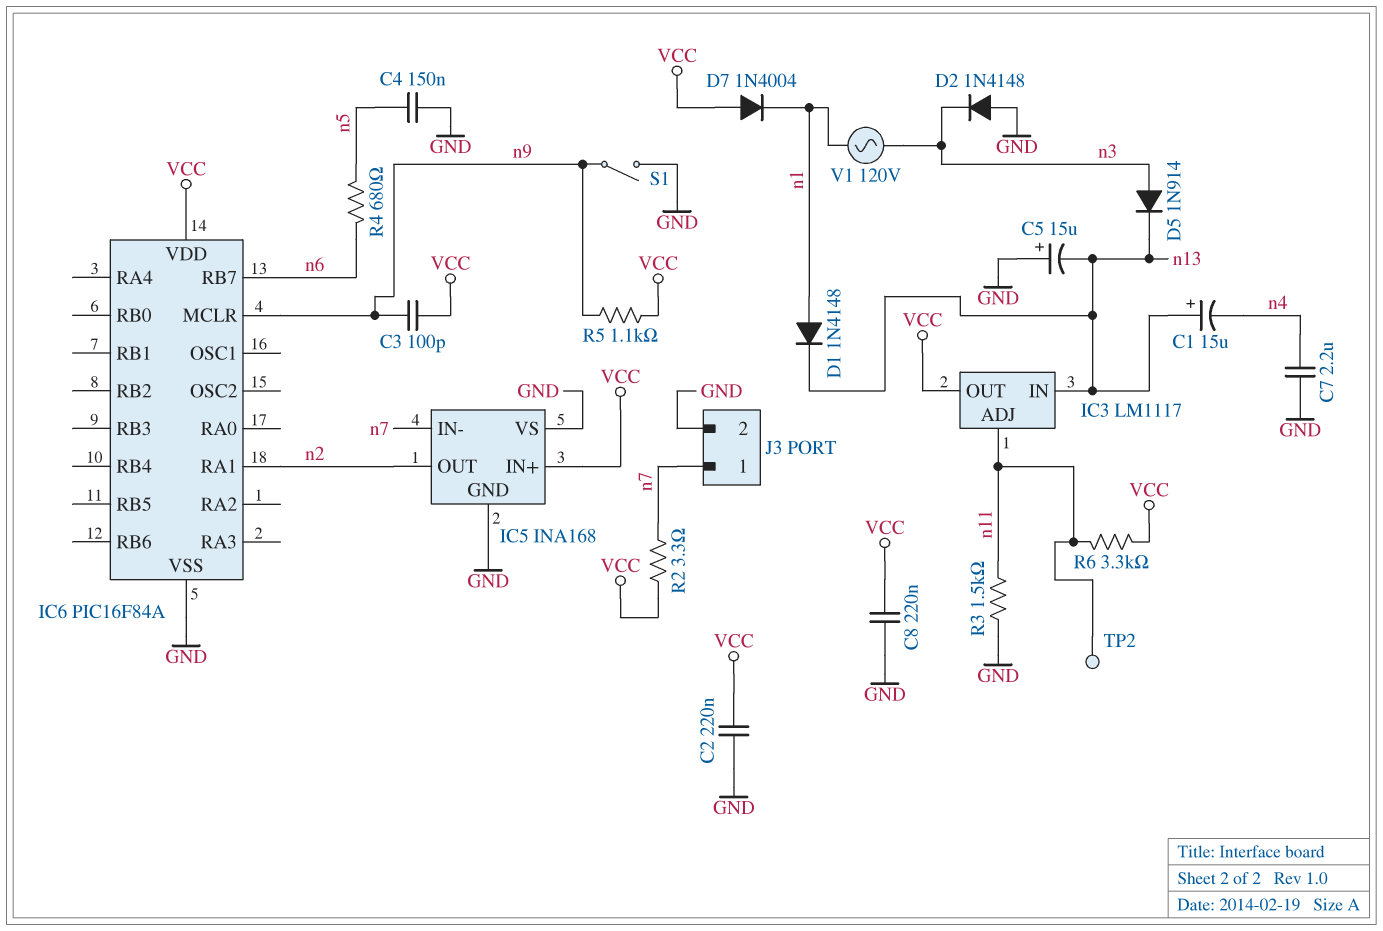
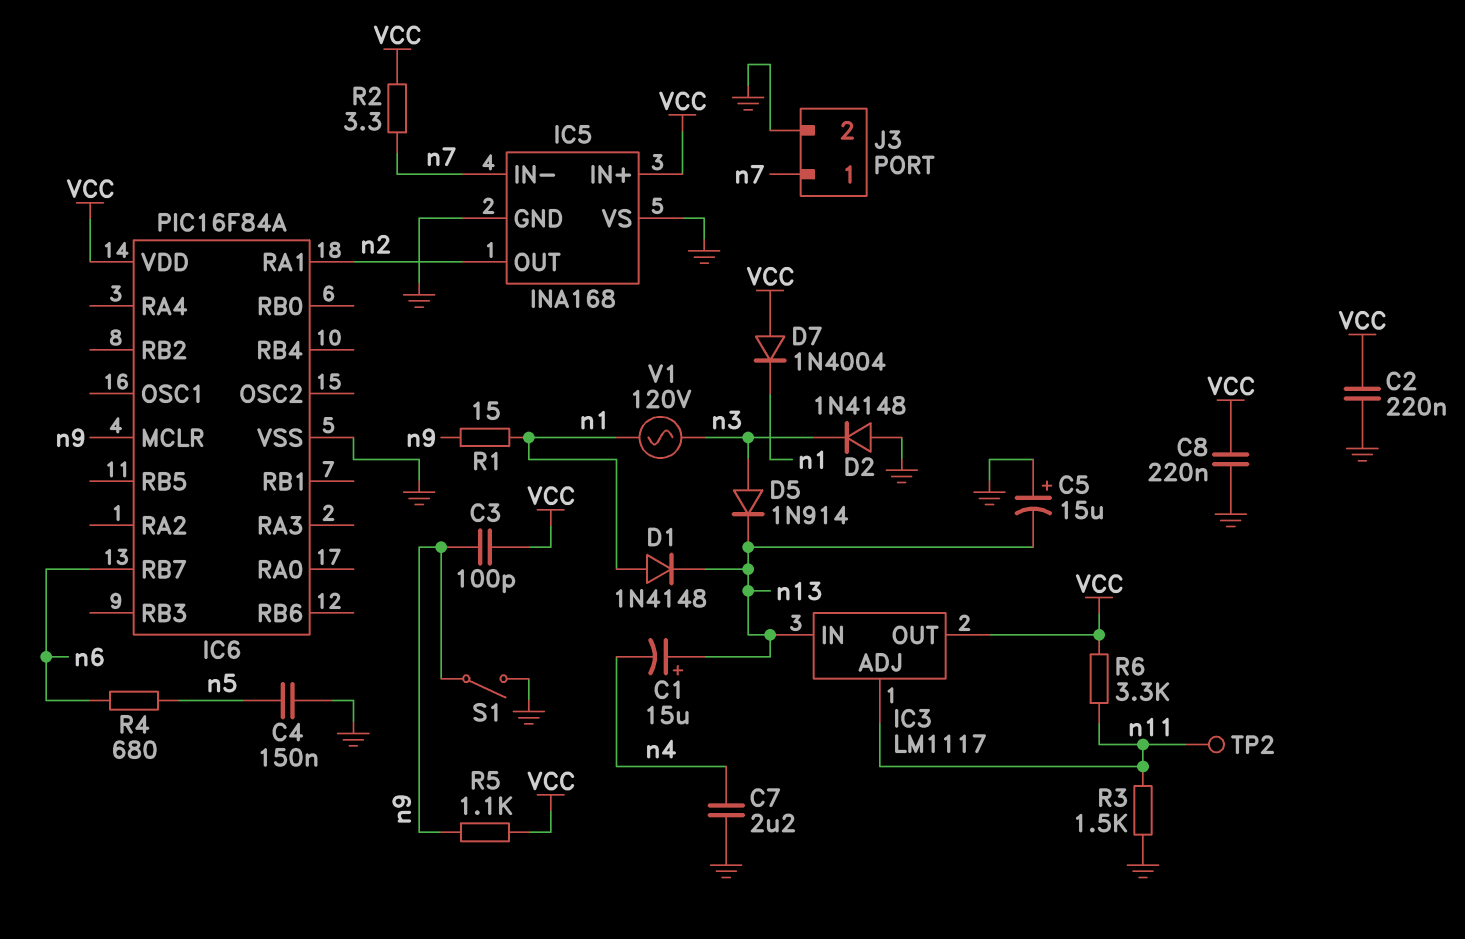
R1: none -> 15 (n1, n9)

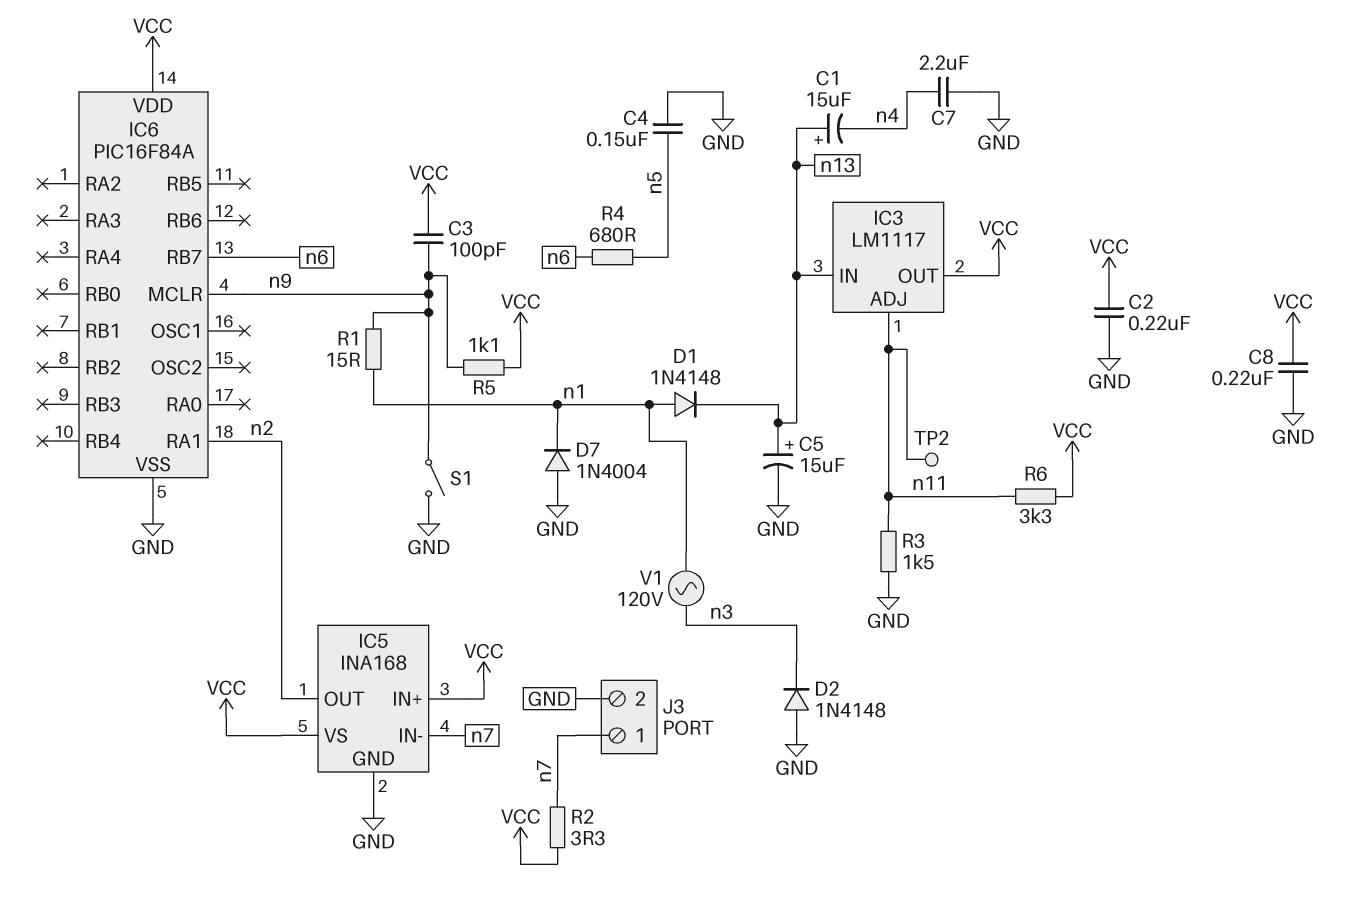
C5: 15uF (plus GND, minus n13) -> 15uF (plus n13, minus GND)
D5: diode 1N914 (A n3, K n13) -> none
D7: diode 1N4004 (A VCC, K n1) -> diode 1N4004 (A GND, K n1)
IC5 pin VS: GND -> VCC

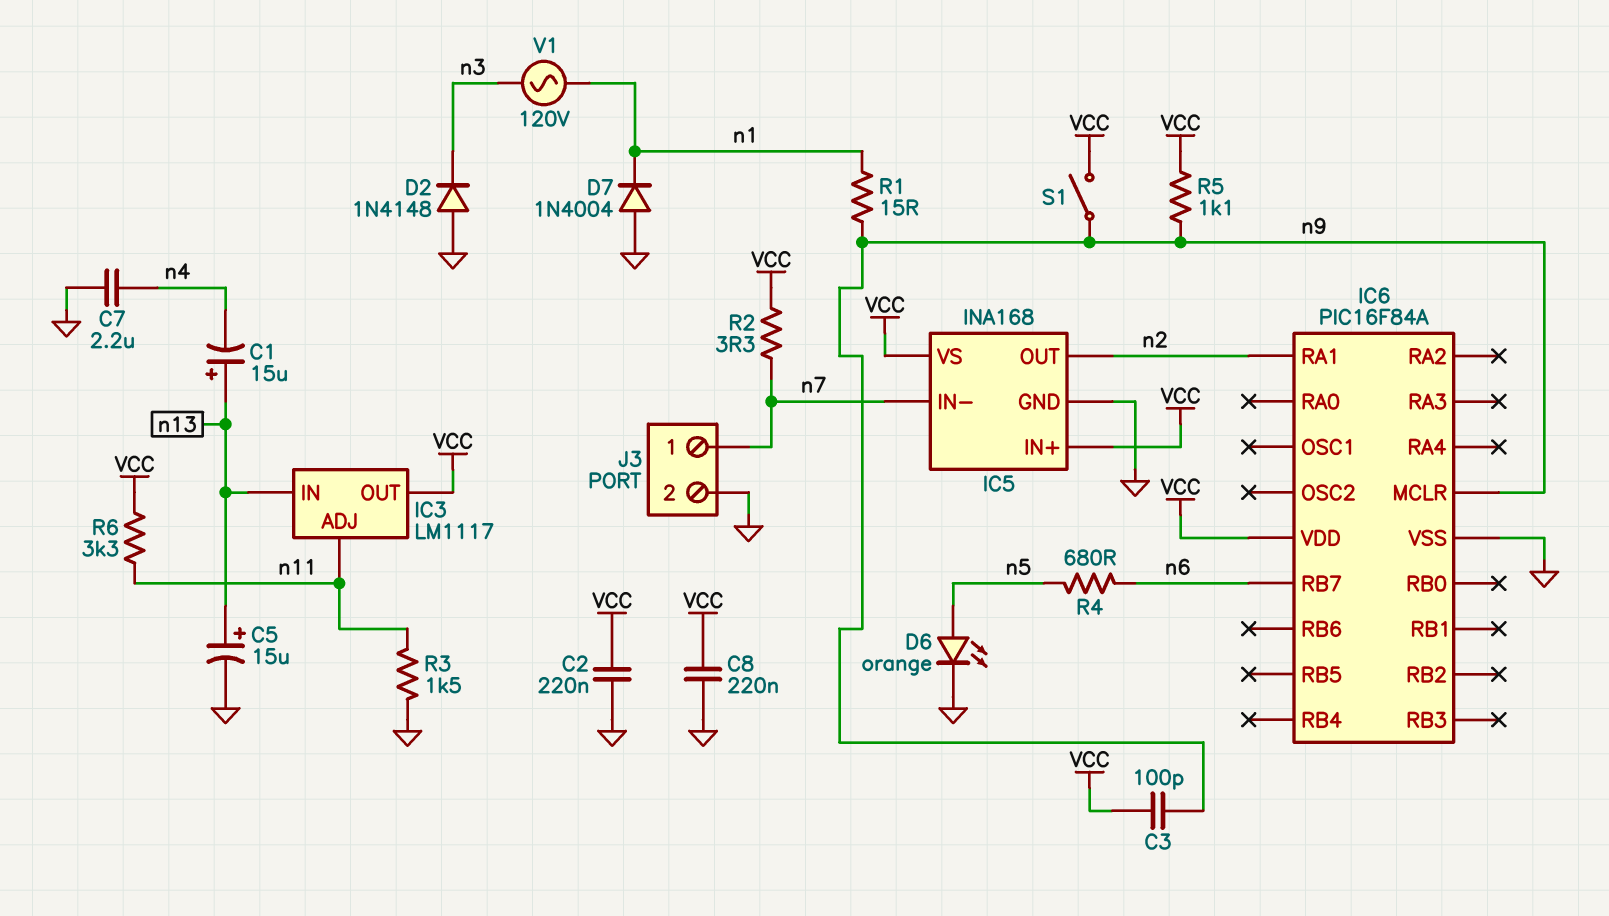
C4: 150nF (GND, n5) -> none
D1: diode 1N4148 (A n1, K n13) -> none
D6: none -> LED orange (A n5, K GND)
S1: switch (GND, n9) -> switch (VCC, n9)
TP2: test point (n11) -> none

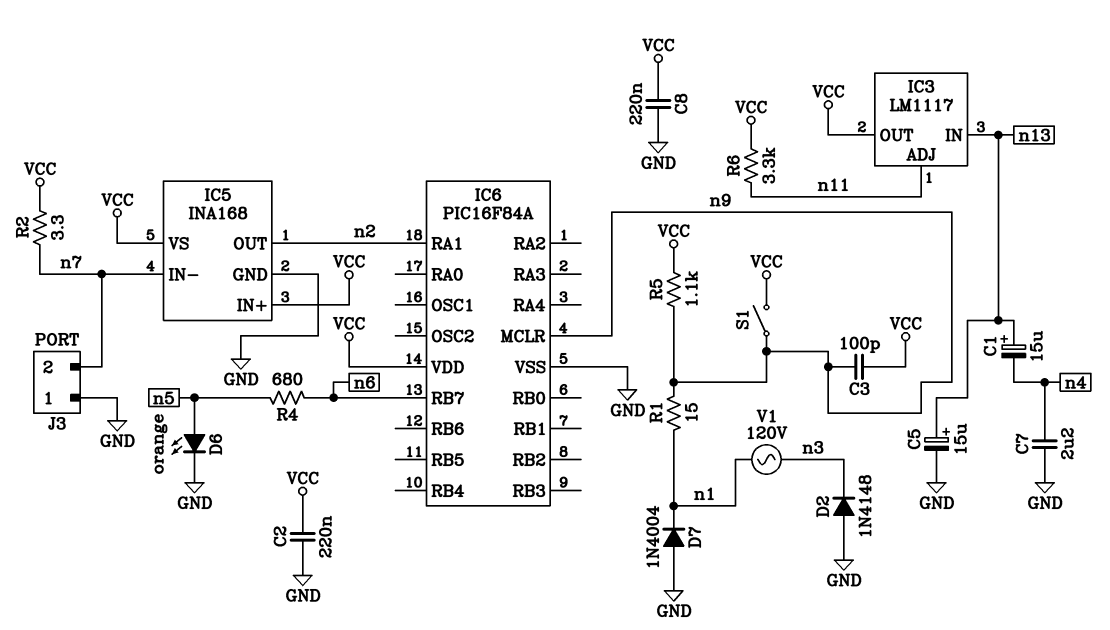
J3 pin 1: n7 -> GND
J3 pin 2: GND -> n7
R3: 1.5k (GND, n11) -> none

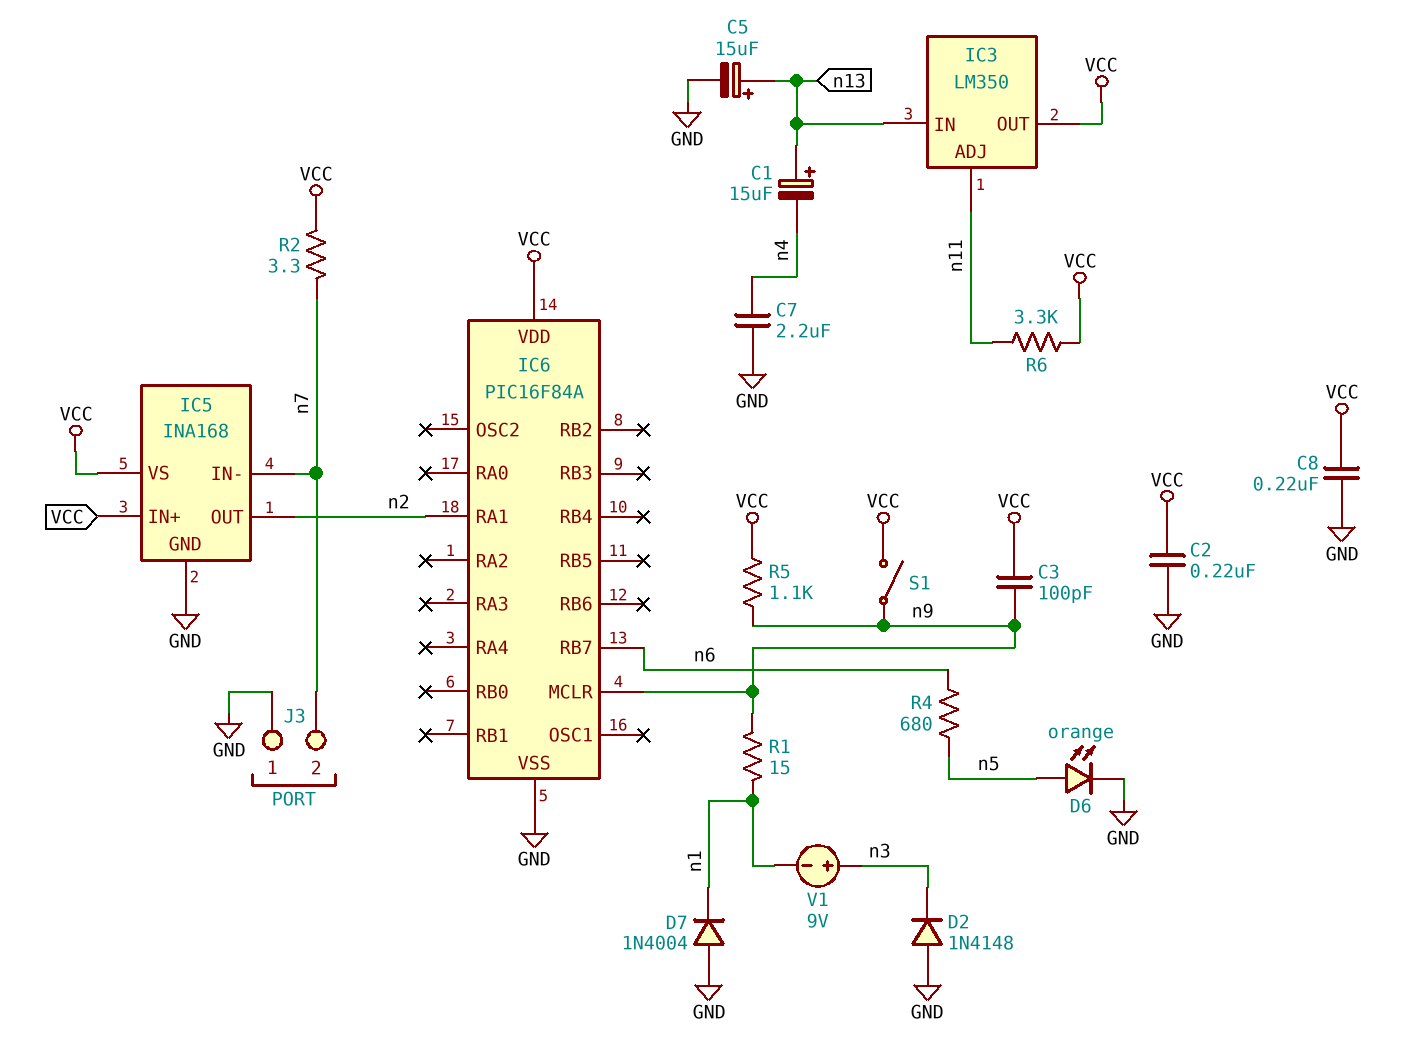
IC3: LM1117 -> LM350
V1: AC 120V (n1, n3) -> 9V (plus n3, minus n1)

